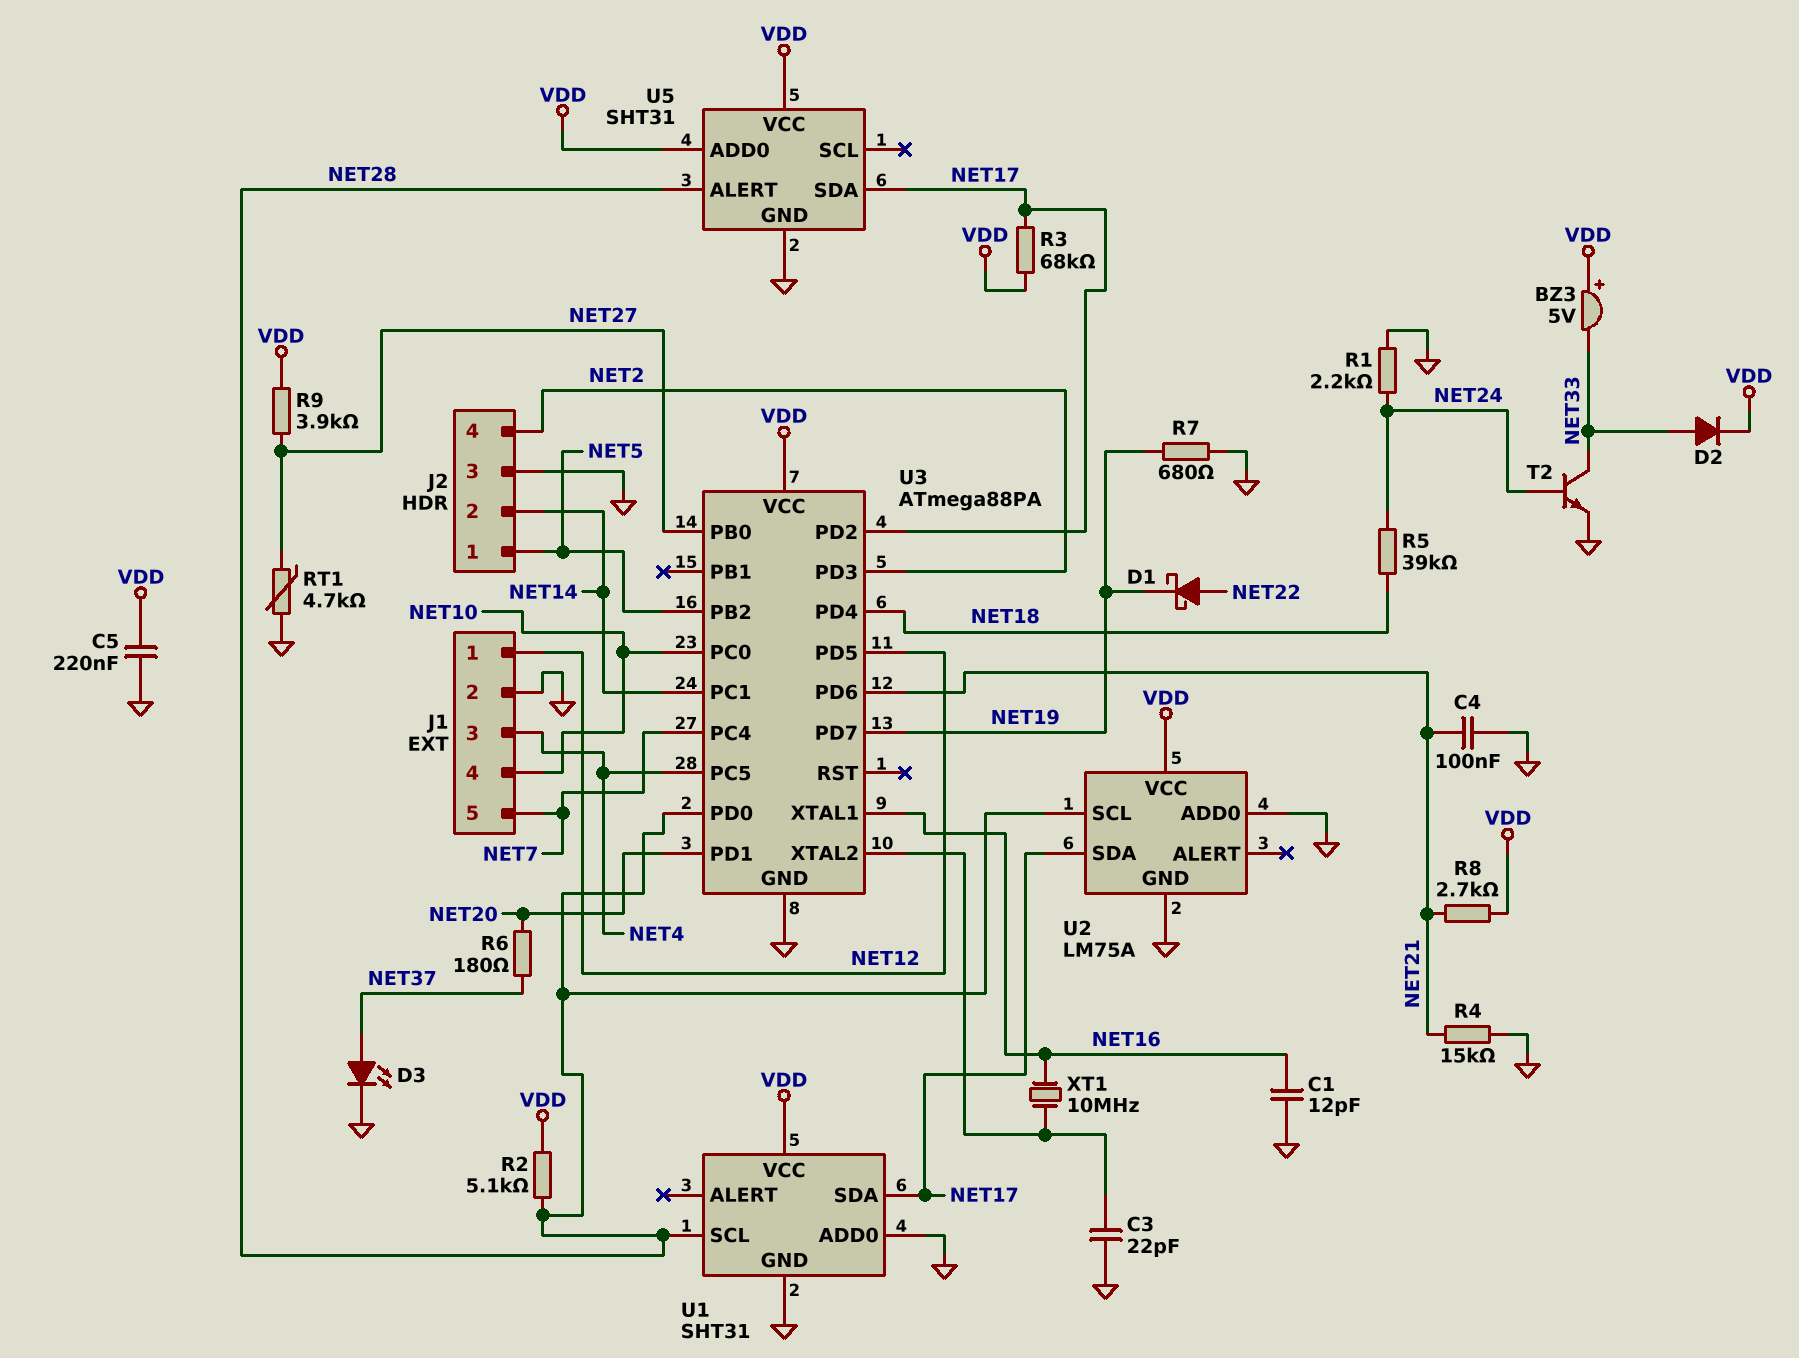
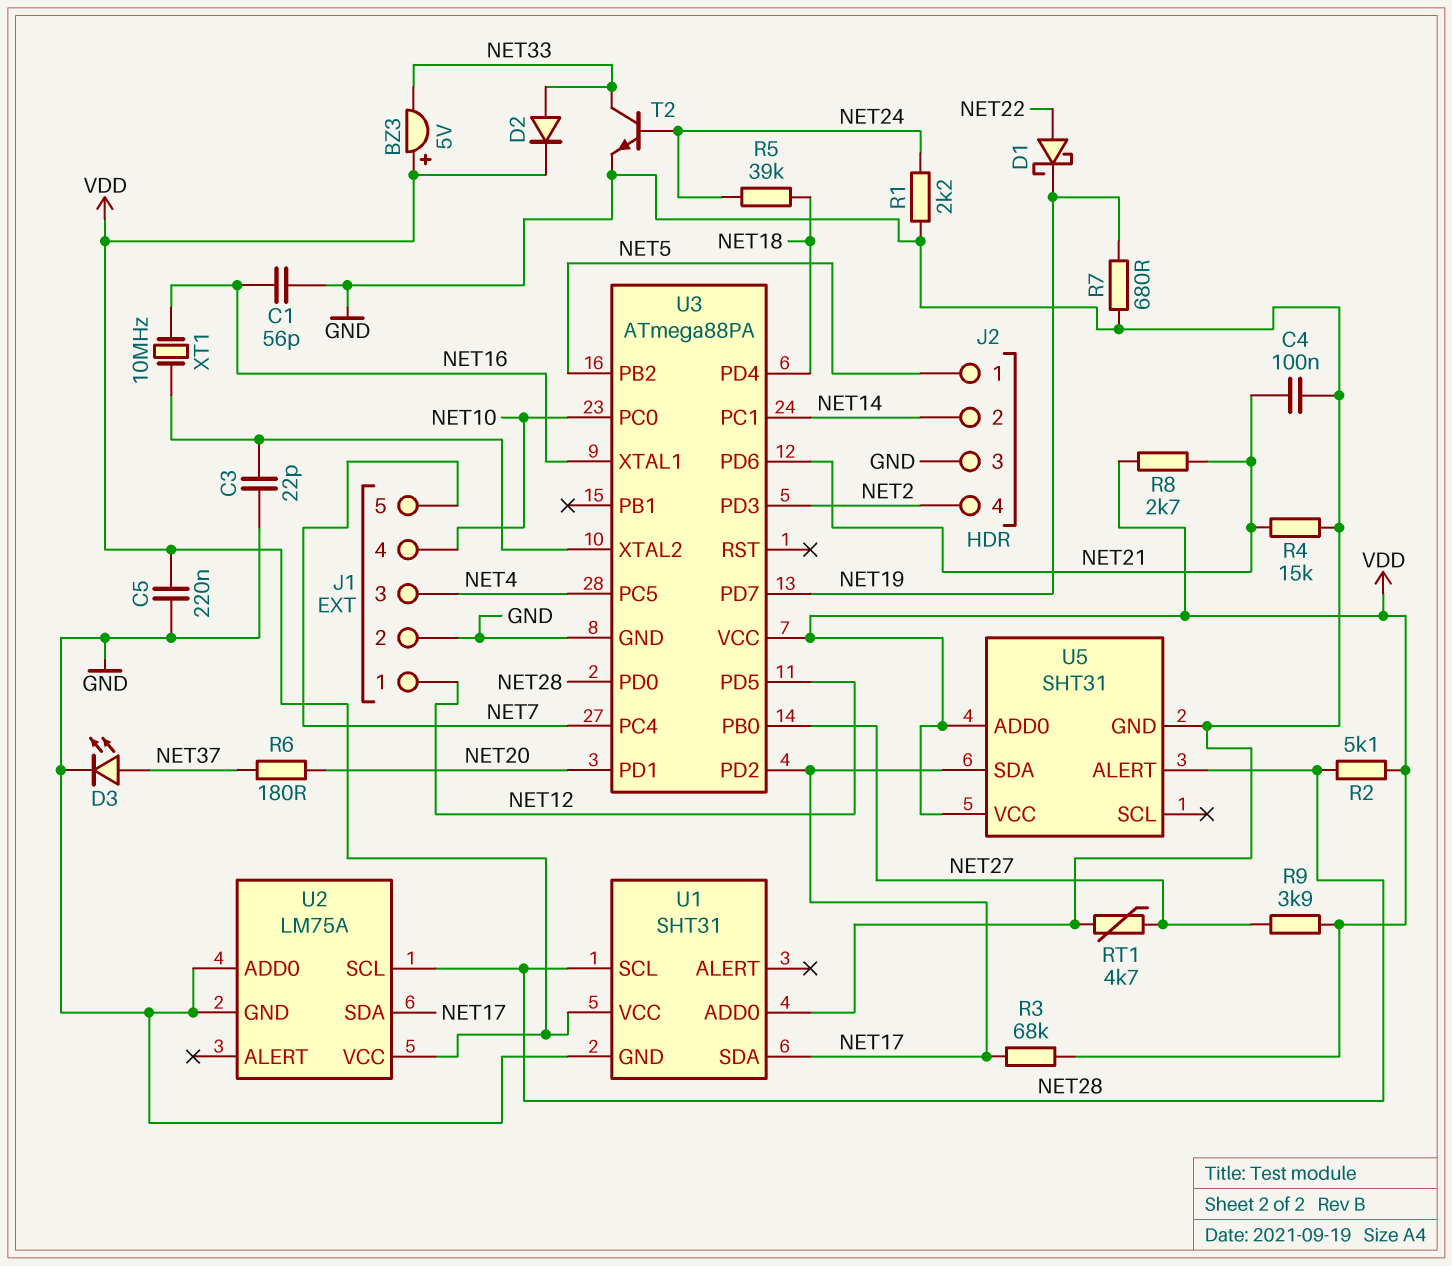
C1: 12pF (GND, NET16) -> 56pF (GND, NET16)

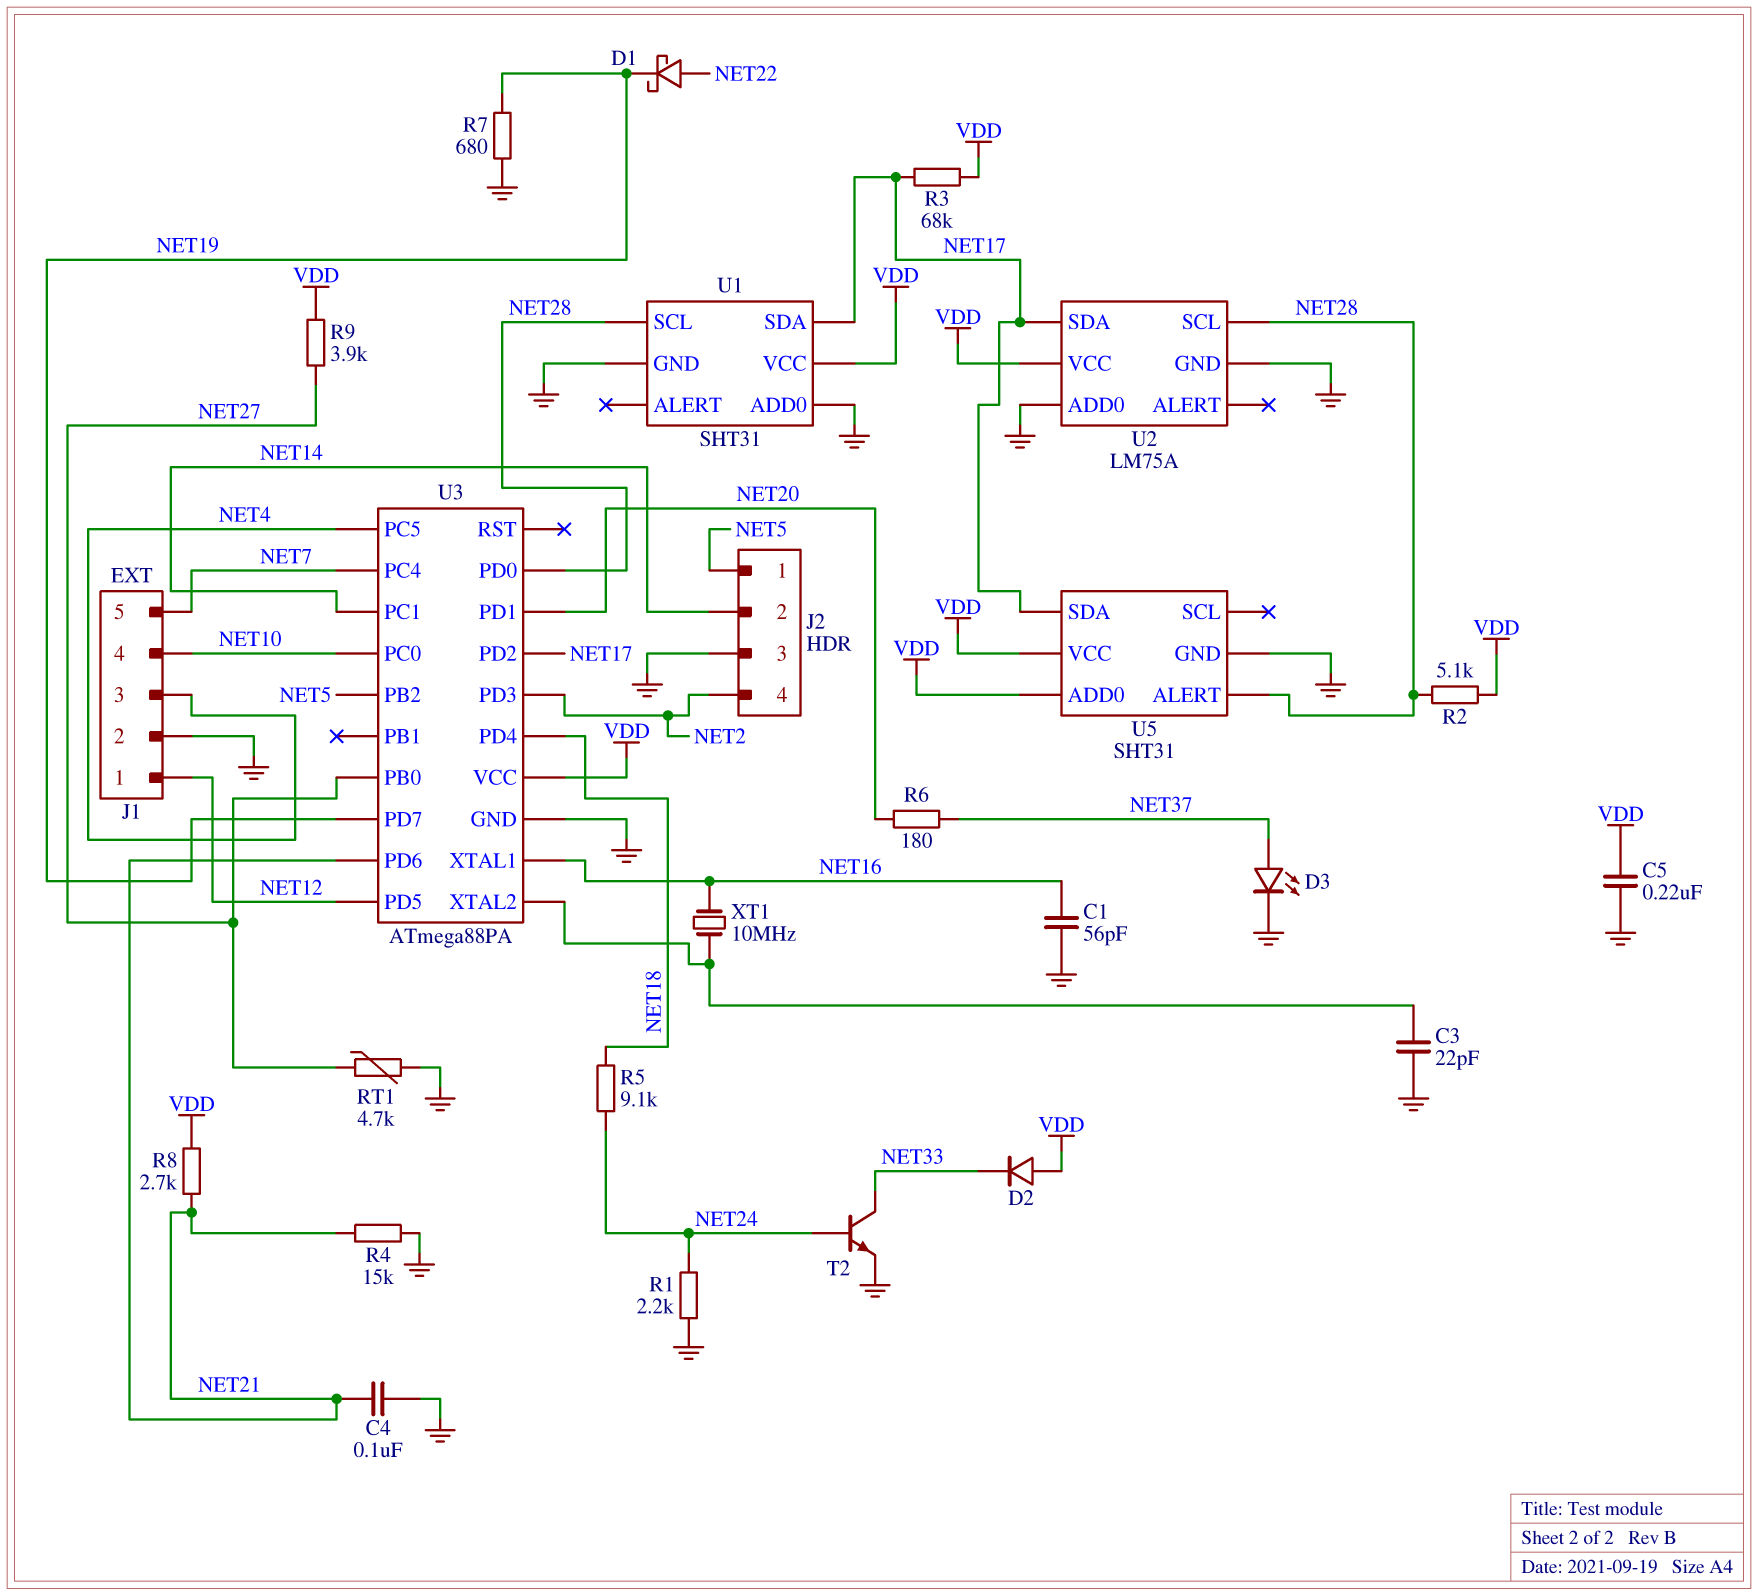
BZ3: buzzer 5V (plus VDD, minus NET33) -> none
D2: diode (A NET33, K VDD) -> diode (A VDD, K NET33)
R5: 39k (NET18, NET24) -> 9.1k (NET18, NET24)

